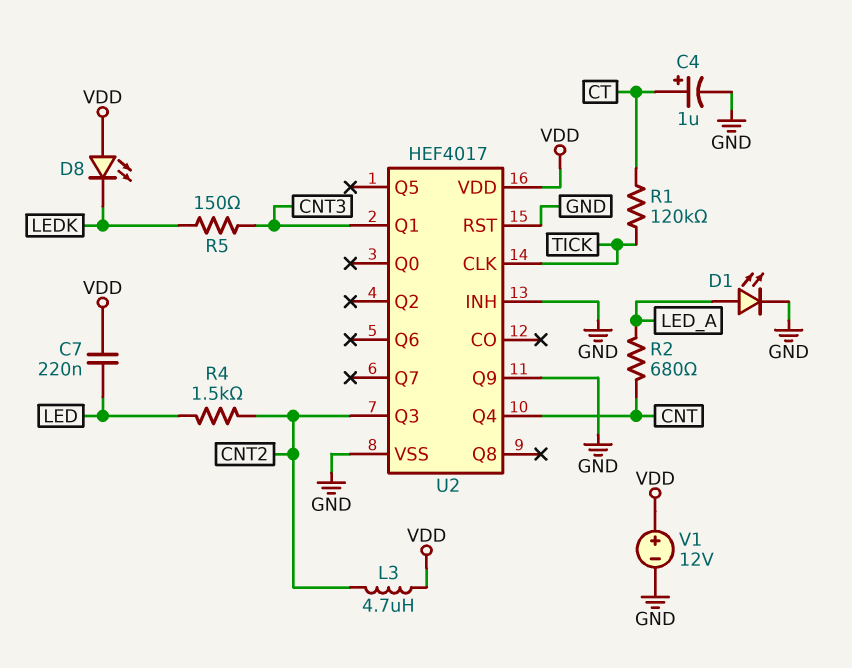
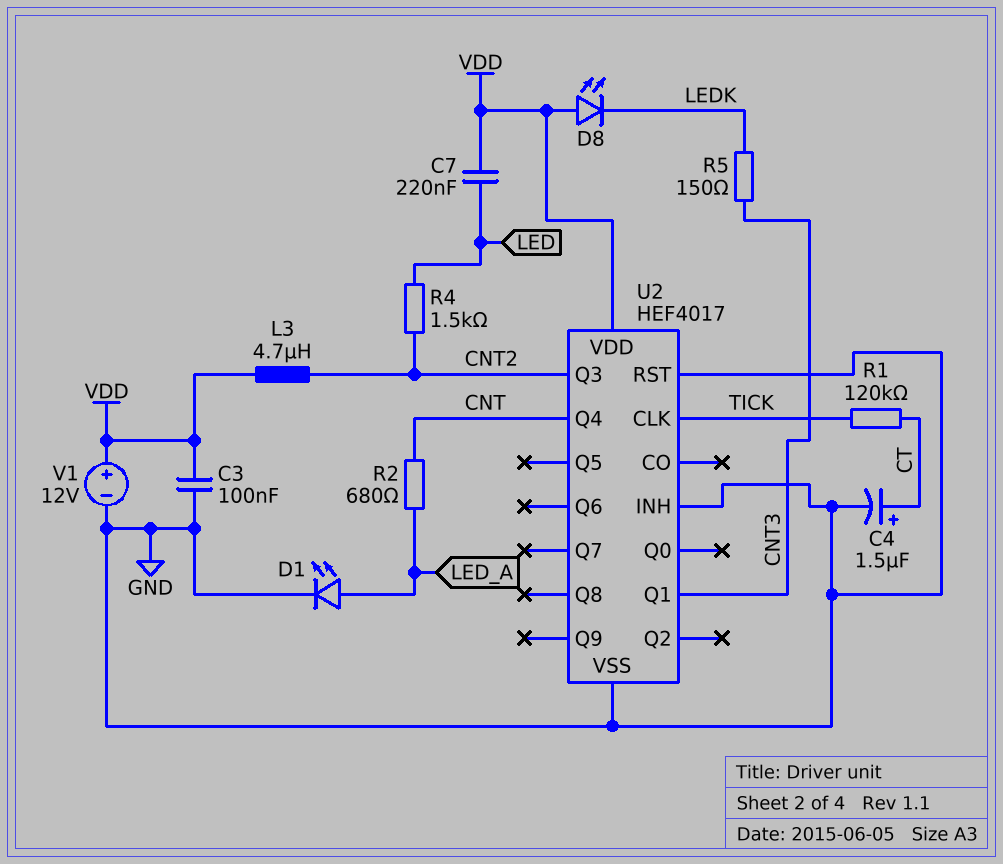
C3: none -> 100nF (GND, VDD)
C4: 1uF (plus CT, minus GND) -> 1.5uF (plus CT, minus GND)
U2 pin Q9: GND -> none

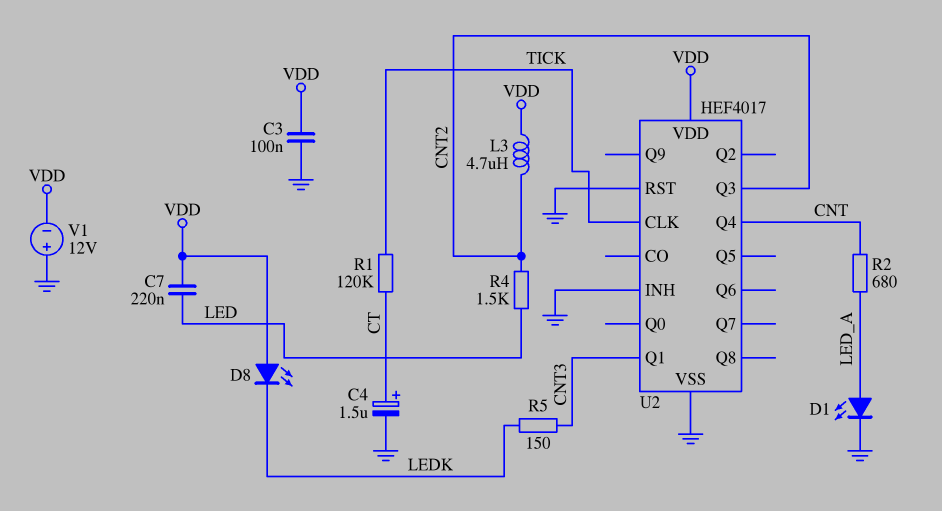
V1: 12V (plus VDD, minus GND) -> 12V (plus GND, minus VDD)

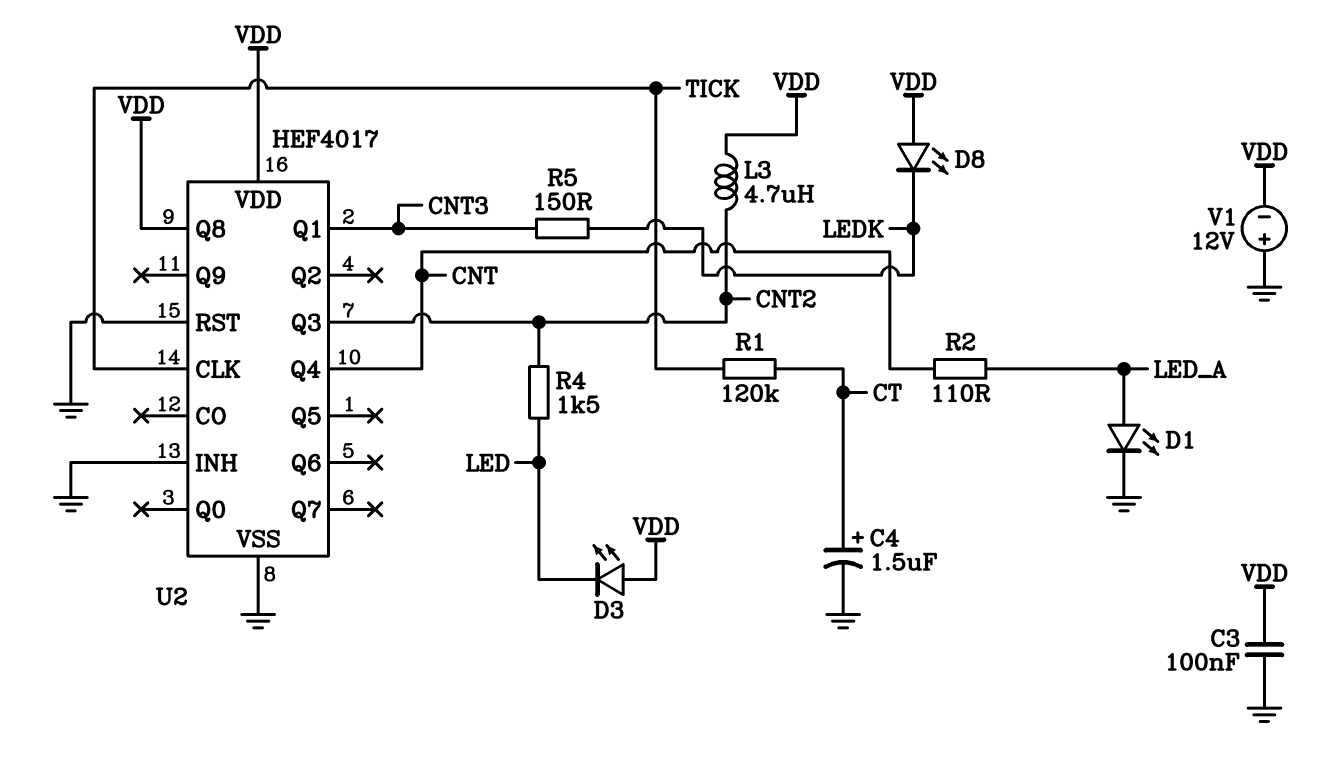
C7: 220nF (LED, VDD) -> none
D3: none -> LED (A VDD, K LED)
R2: 680 (CNT, LED_A) -> 110 (CNT, LED_A)
U2 pin Q8: none -> VDD

